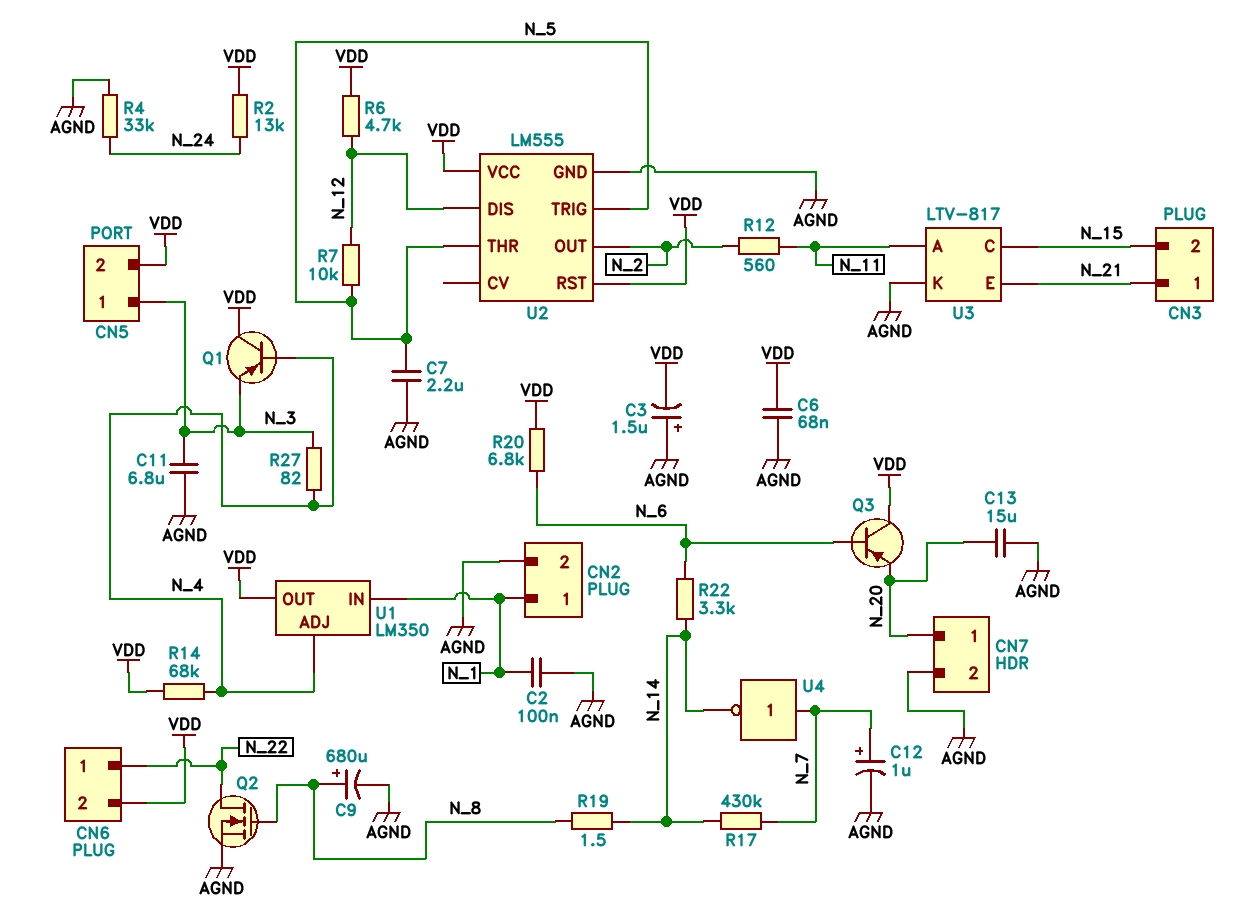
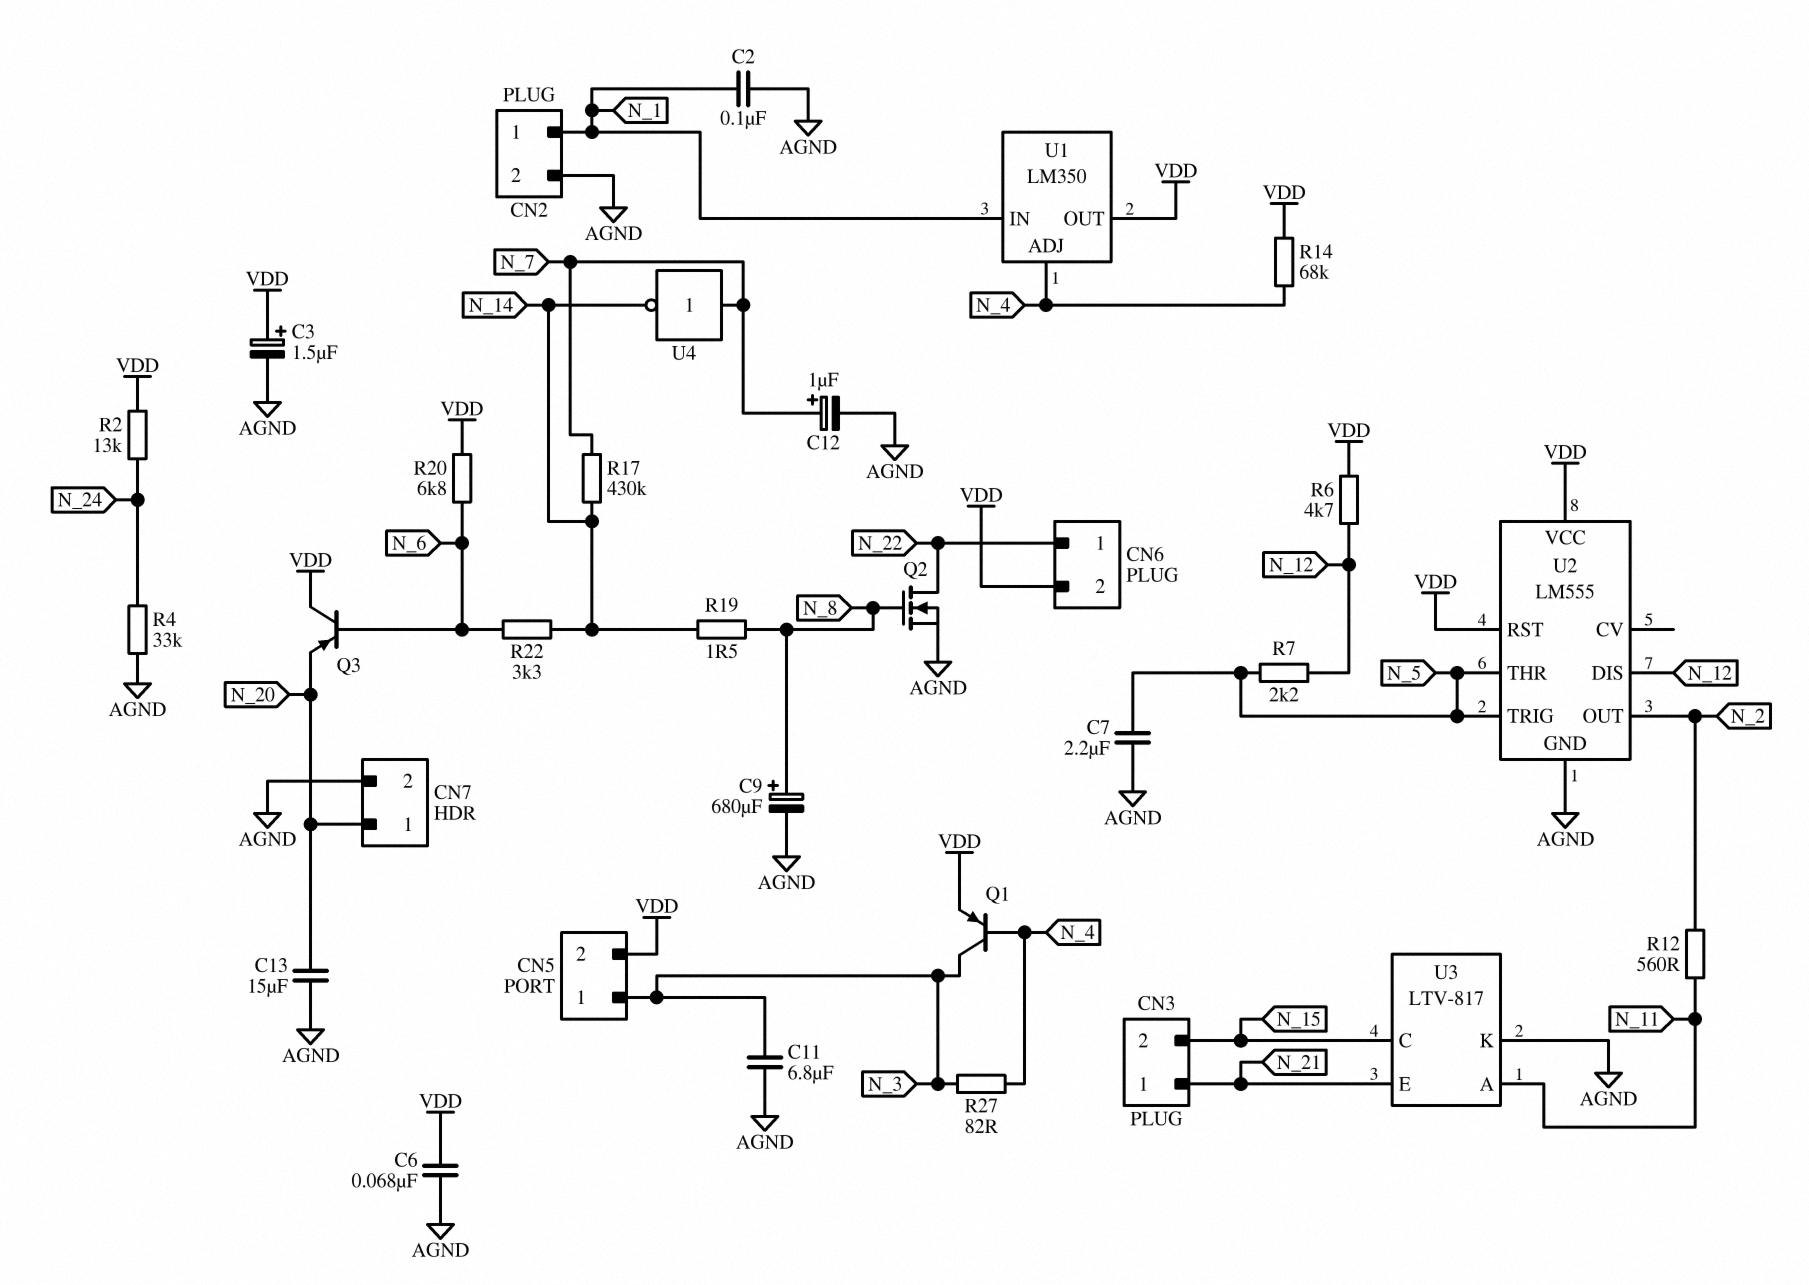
C3: 1.5uF (plus AGND, minus VDD) -> 1.5uF (plus VDD, minus AGND)
Q1: PNP (B N_4, C VDD, E N_3) -> PNP (B N_4, C N_3, E VDD)
R7: 10k (N_5, N_12) -> 2.2k (N_5, N_12)

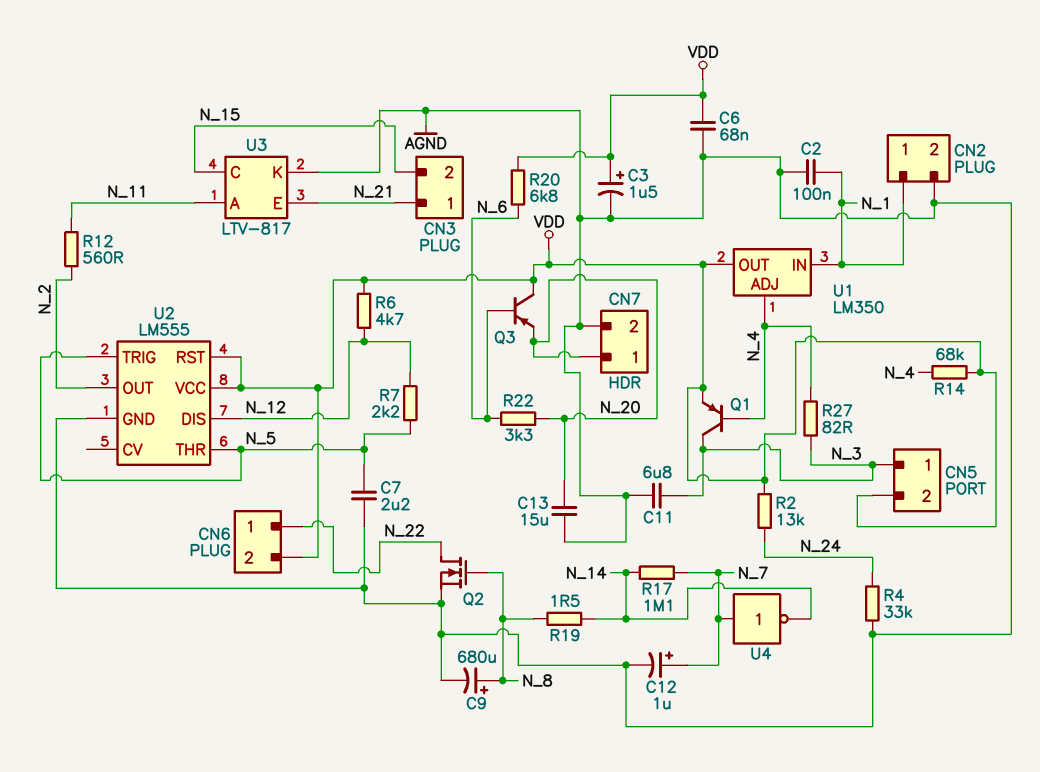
R17: 430k (N_7, N_14) -> 1.1M (N_7, N_14)
R22: 3.3k (N_6, N_14) -> 3.3k (N_6, N_20)

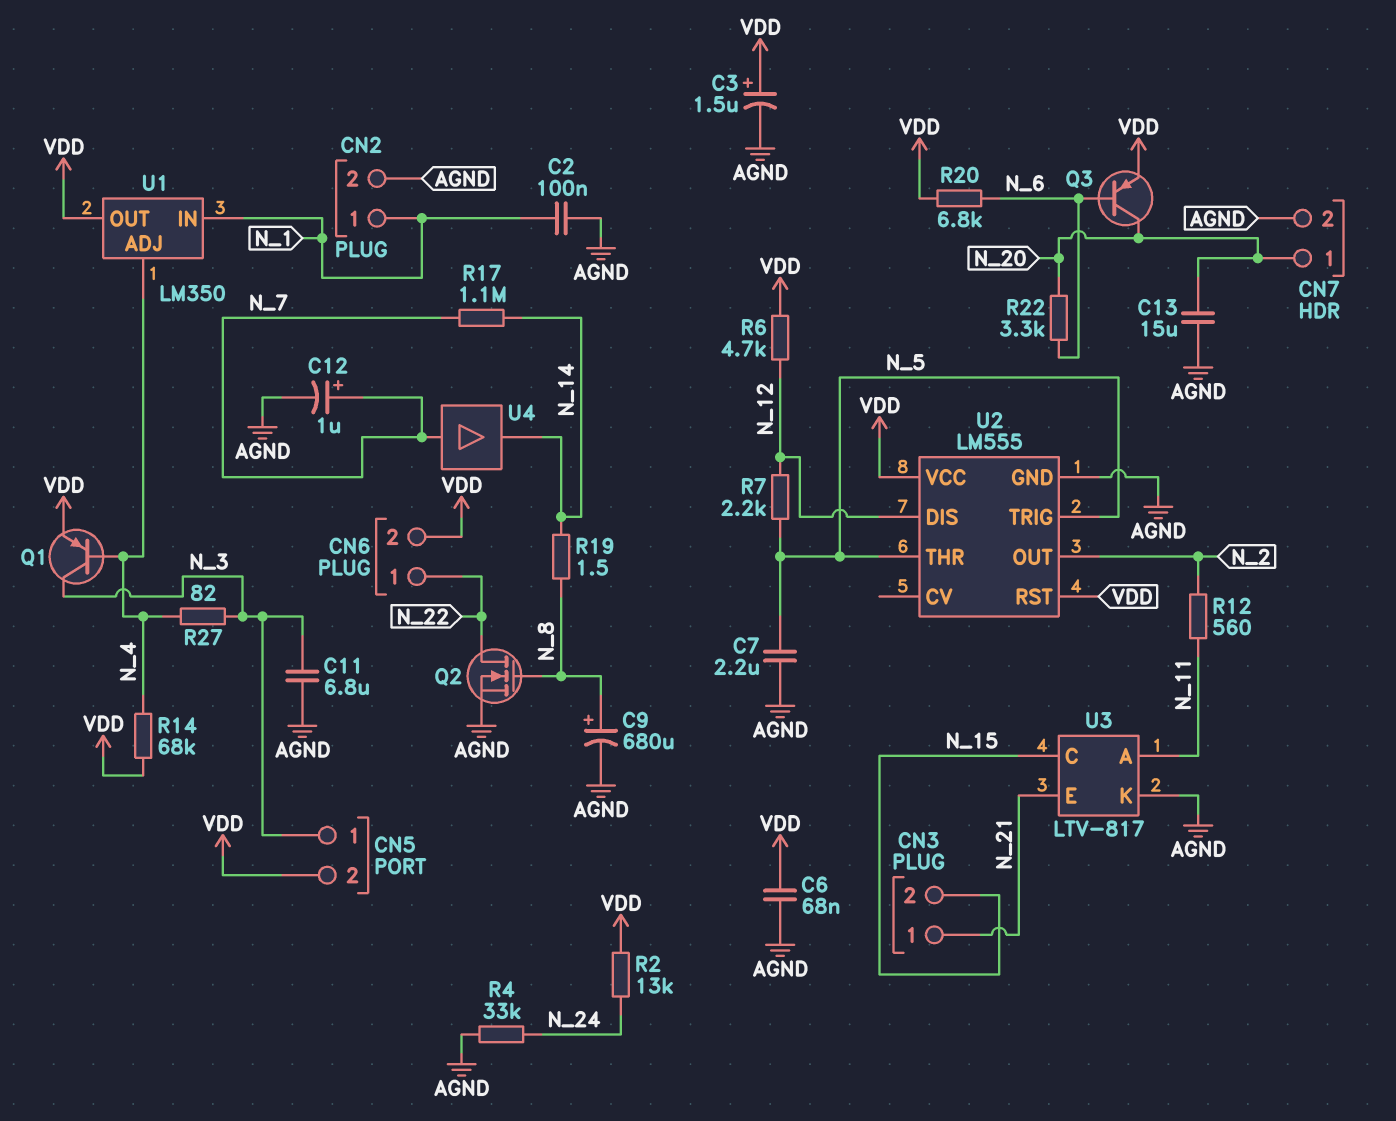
Q3: PNP (B N_6, C VDD, E N_20) -> PNP (B N_6, C N_20, E VDD)
U4: NOT (in N_7, out N_14) -> buffer (in N_7, out N_14)

